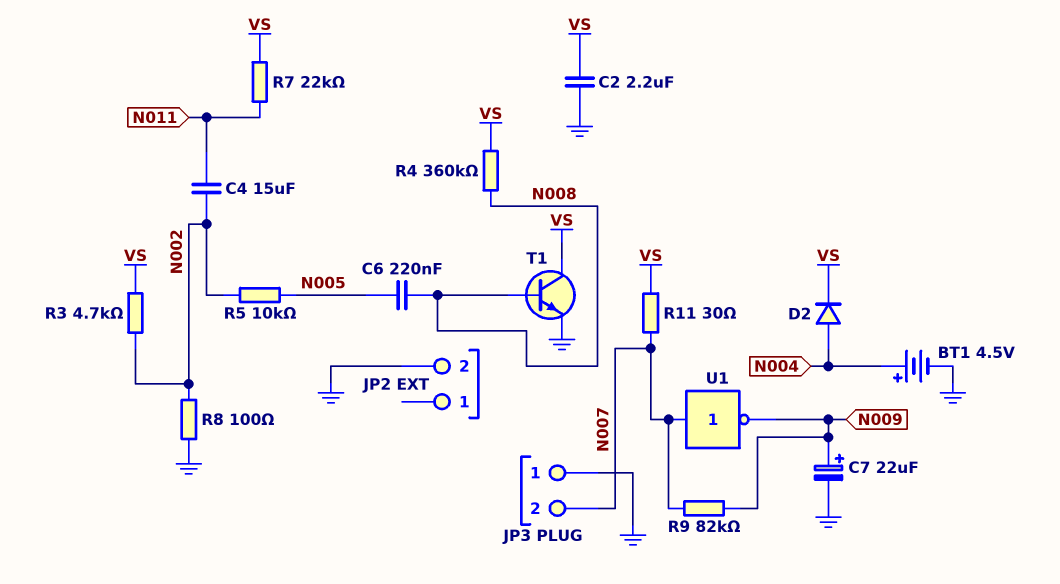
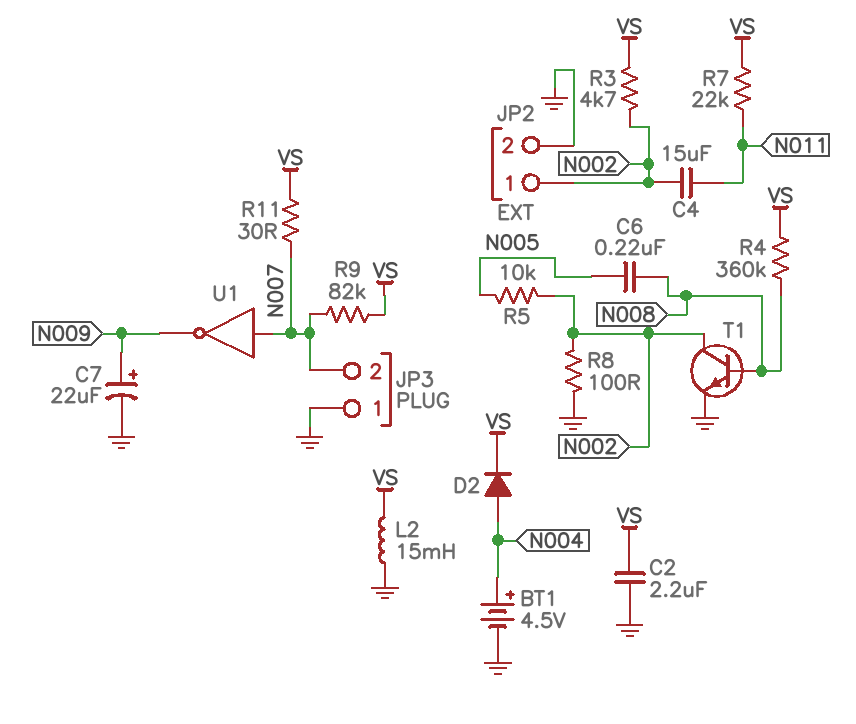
JP2 pin 1: none -> N002
L2: none -> 15mH (GND, VS)
R9: 82k (N007, N009) -> 82k (N007, VS)
T1: NPN (B N008, C VS, E GND) -> NPN (B N008, C N002, E GND)

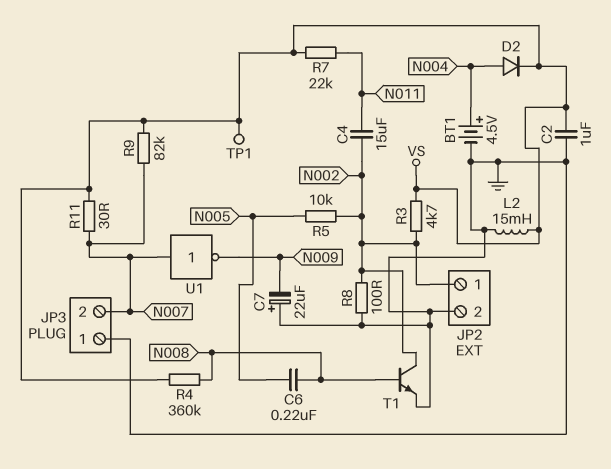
C2: 2.2uF (GND, VS) -> 1uF (GND, VS)
C7: 22uF (plus N009, minus GND) -> 22uF (plus GND, minus N009)
TP1: none -> test point (VS)

